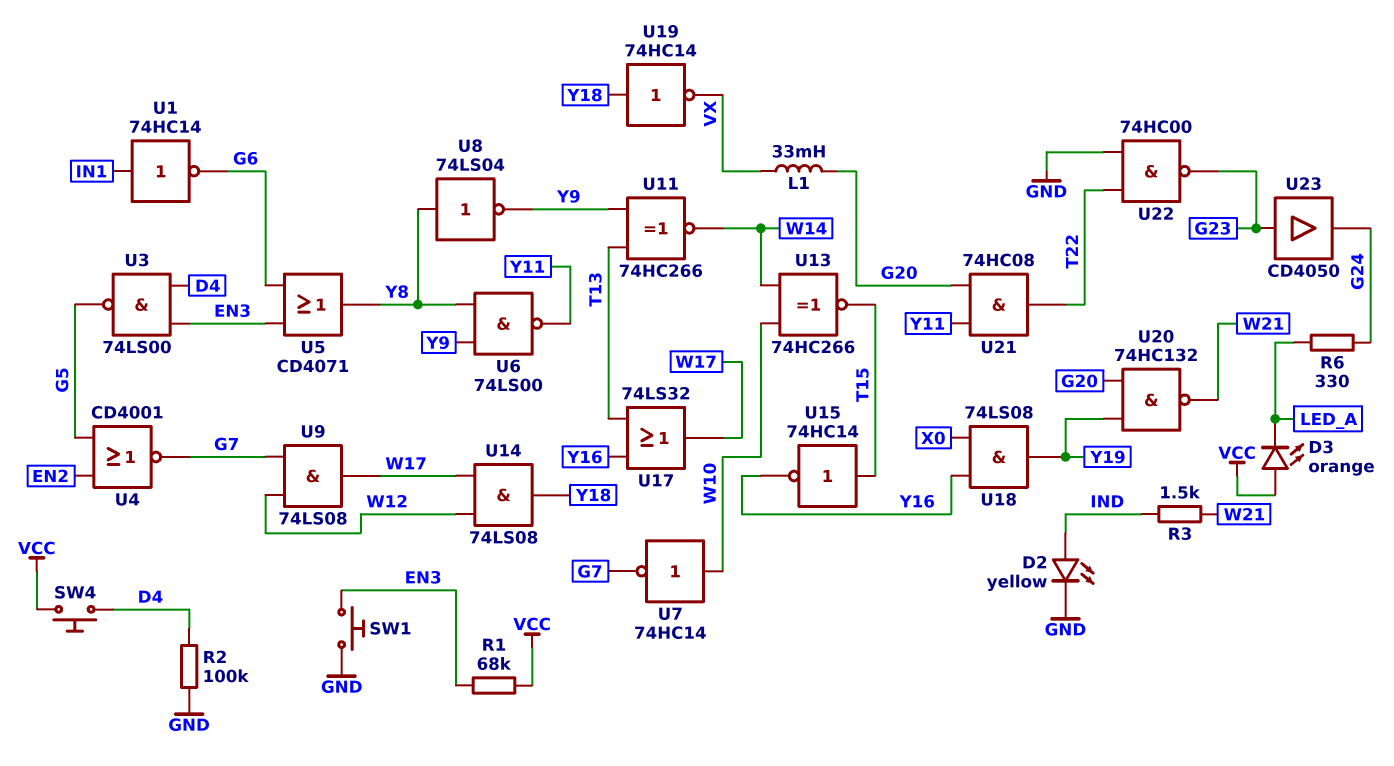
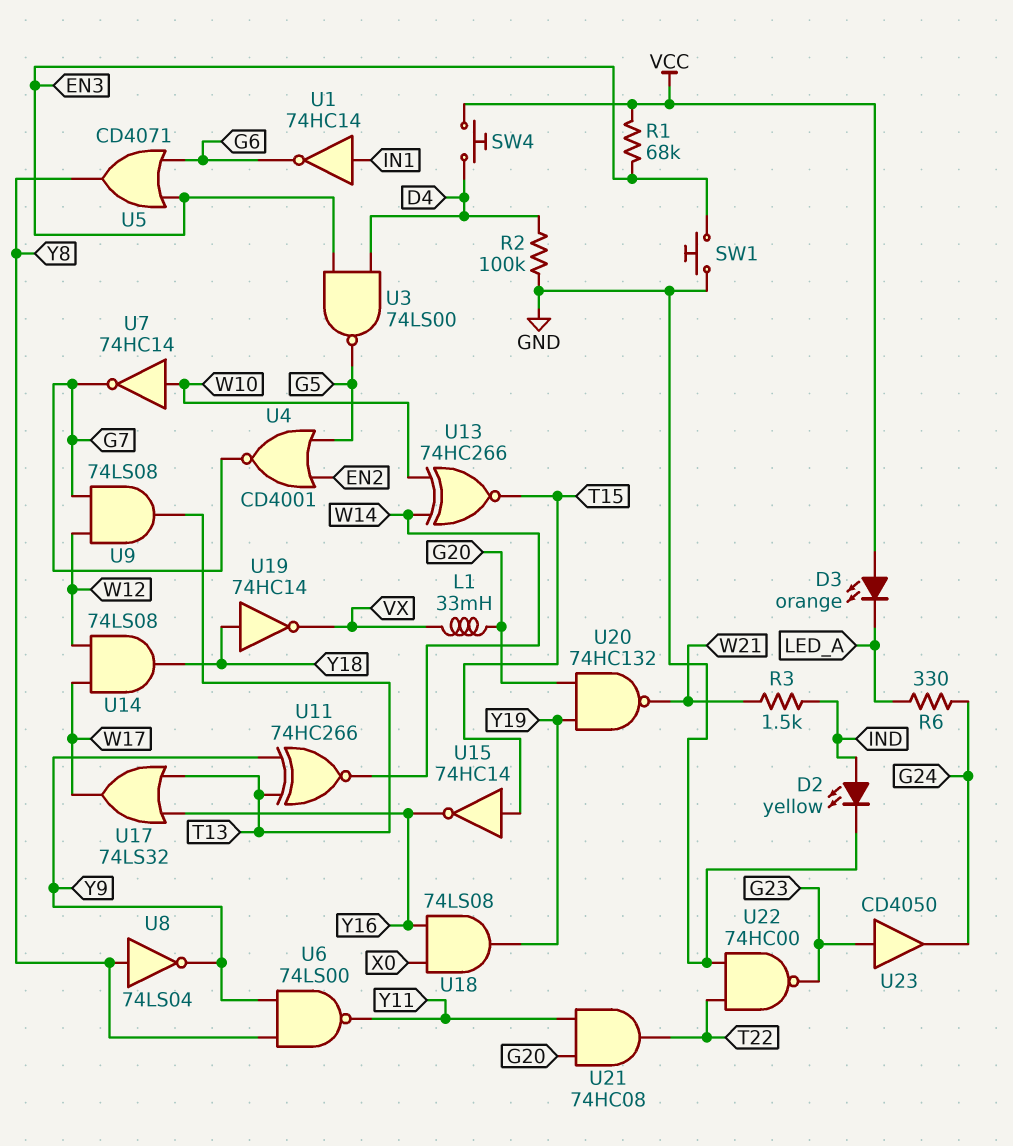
U9: AND 74LS08 (in G7, in W12, out W17) -> AND 74LS08 (in G7, in W12, out T13)

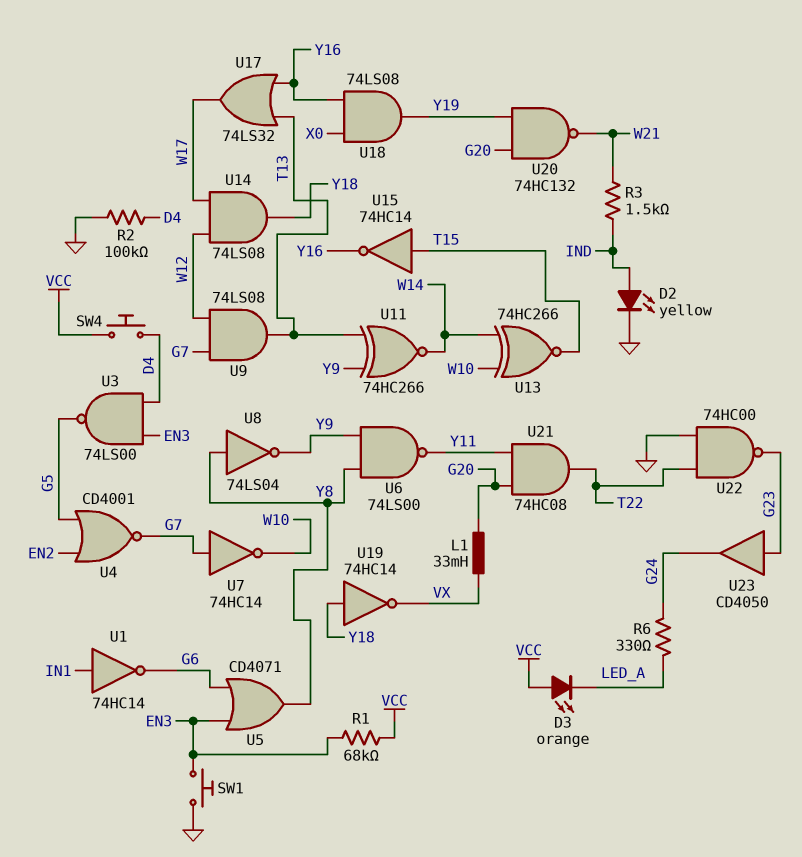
U7: NOT 74HC14 (in W10, out G7) -> NOT 74HC14 (in G7, out W10)

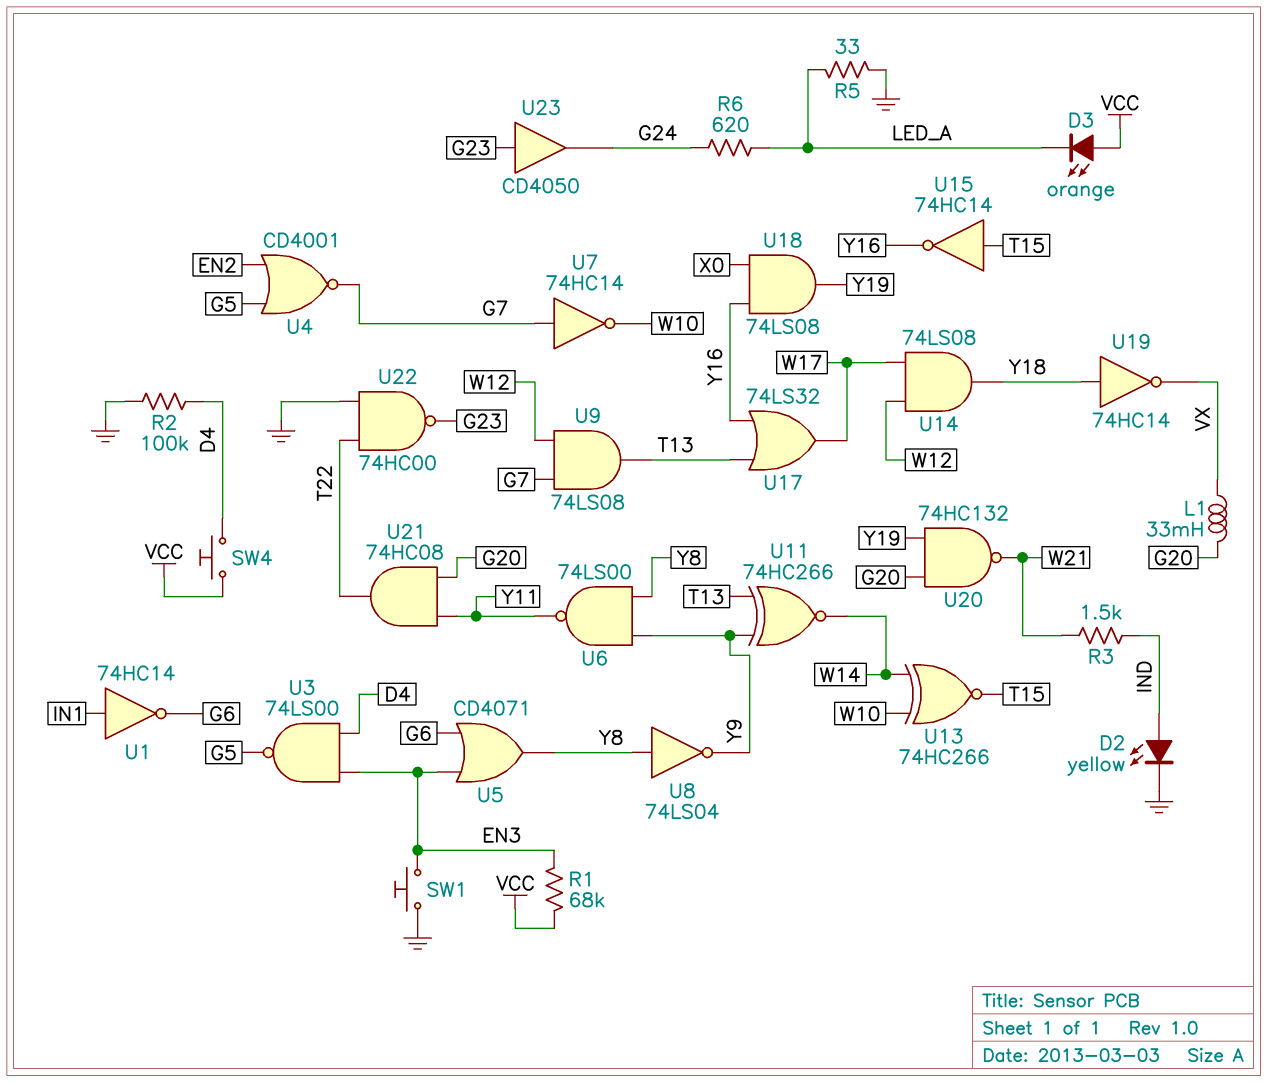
R5: none -> 33 (GND, LED_A)
R6: 330 (G24, LED_A) -> 620 (G24, LED_A)

